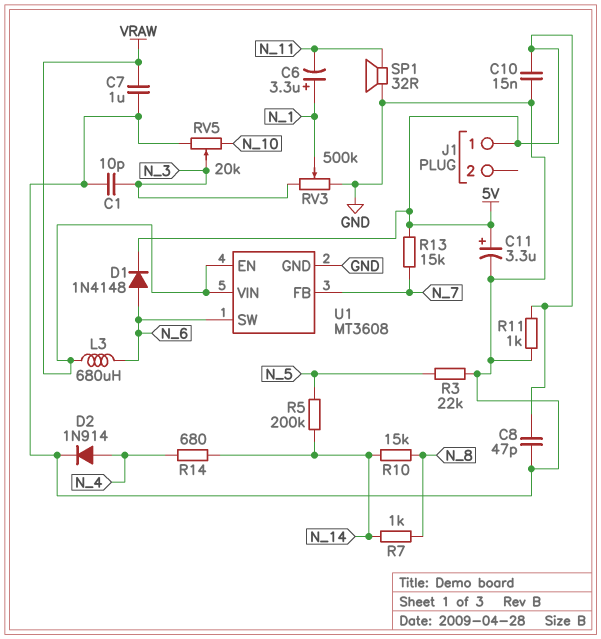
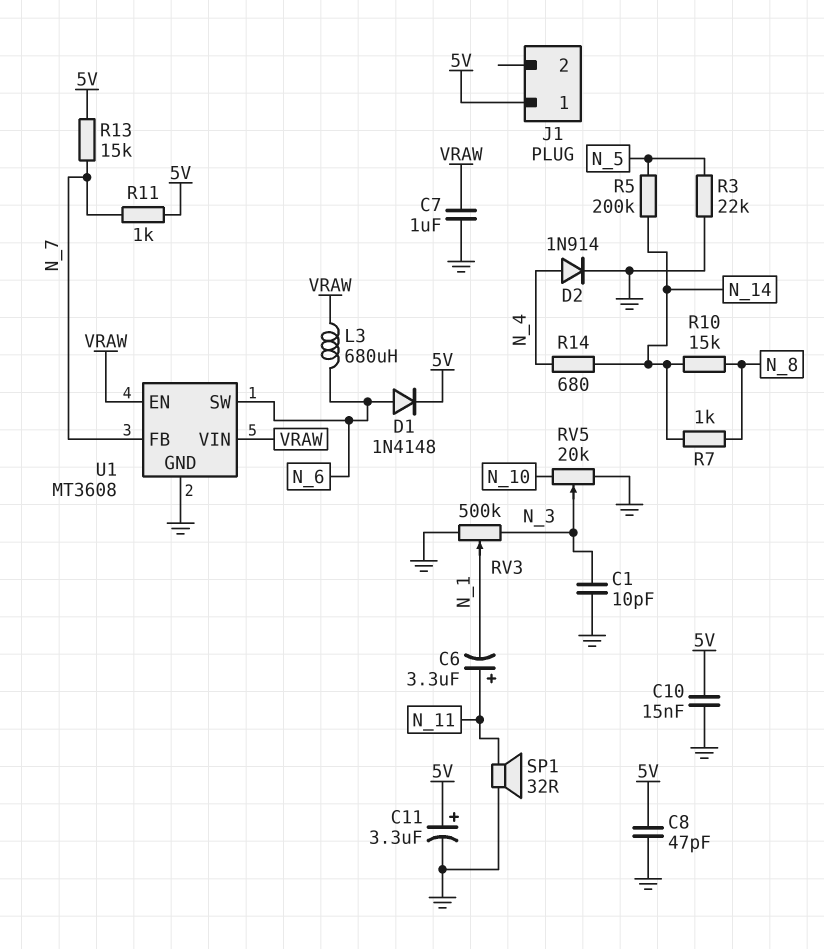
C6: 3.3uF (plus N_1, minus N_11) -> 3.3uF (plus N_11, minus N_1)
R11: 1k (5V, GND) -> 1k (5V, N_7)

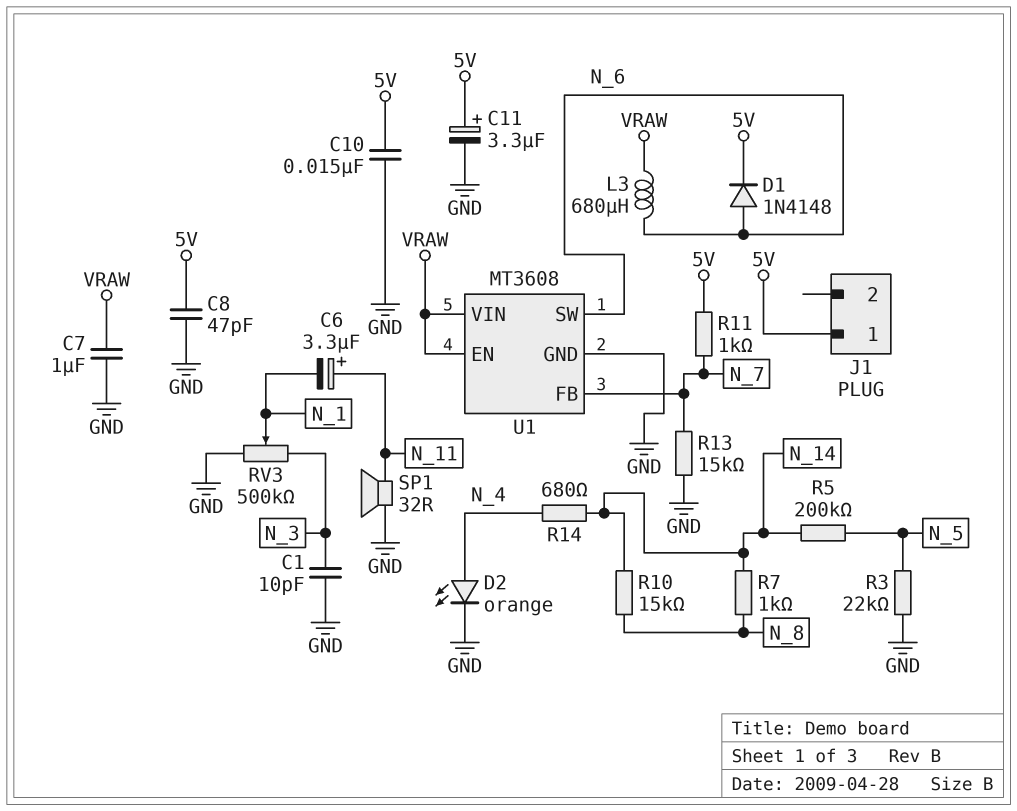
D2: diode 1N914 (A N_4, K GND) -> LED orange (A N_4, K GND)
R13: 15k (5V, N_7) -> 15k (GND, N_7)
RV5: 20k (GND, N_10, wiper N_3) -> none

